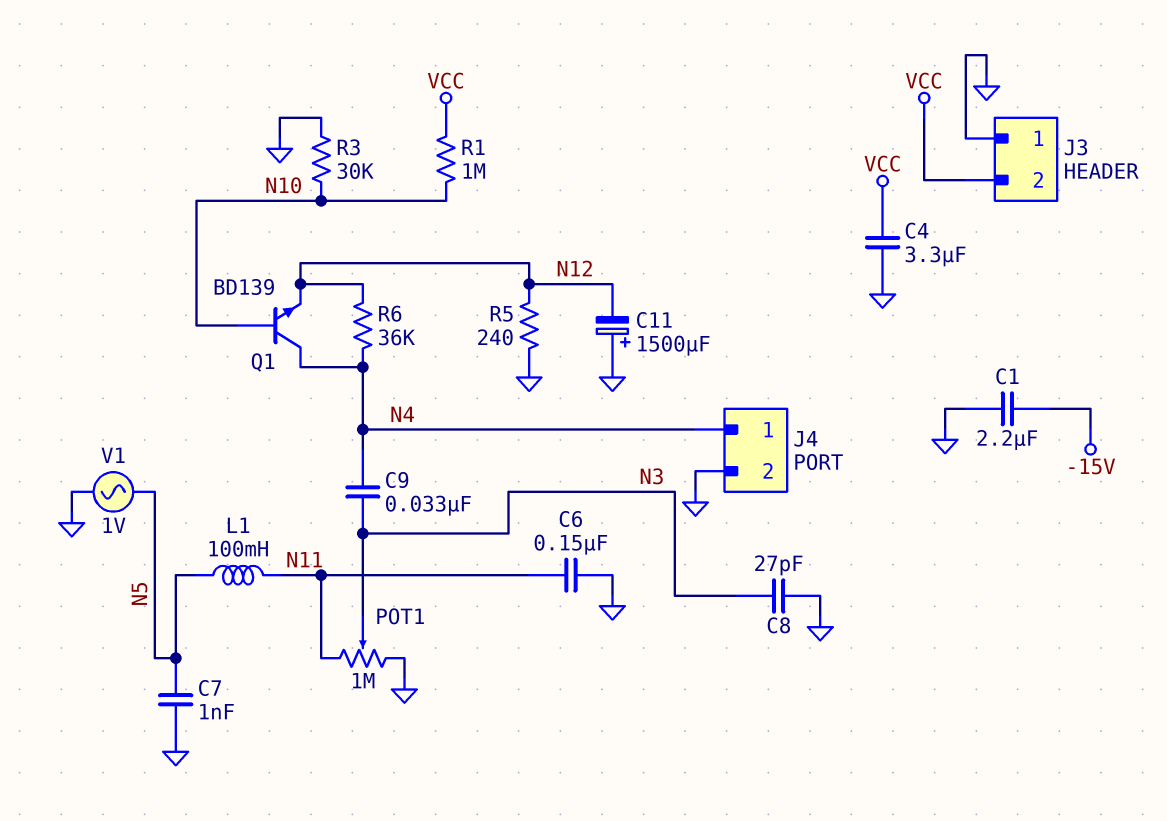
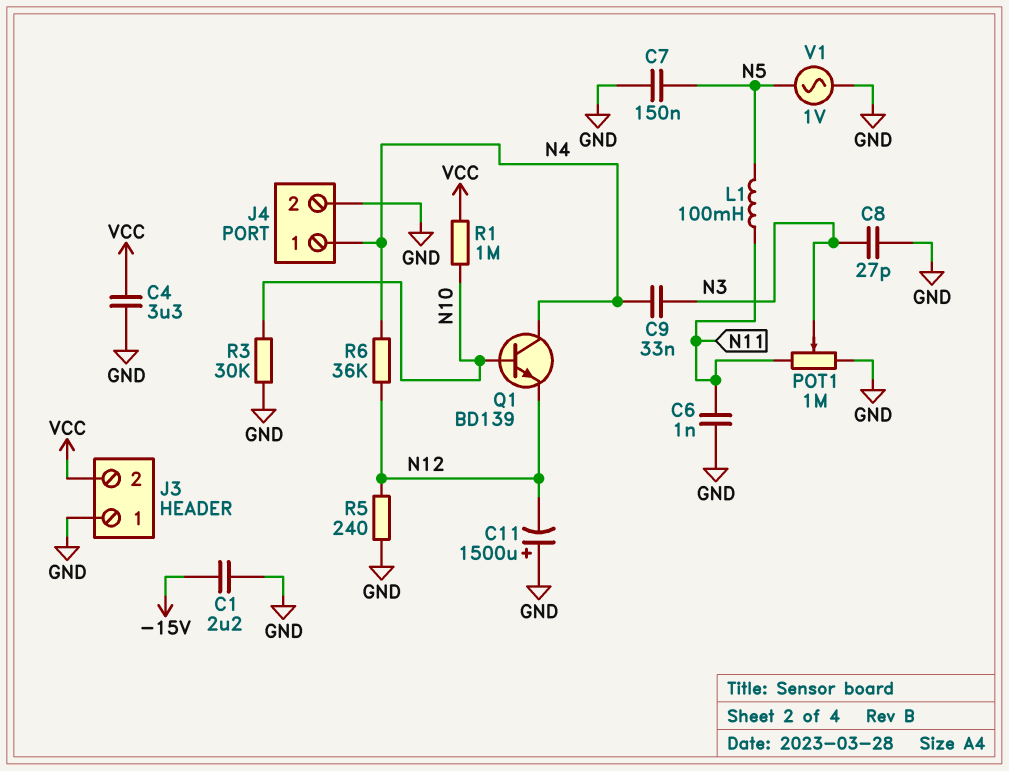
C6: 150nF (GND, N11) -> 1nF (GND, N11)
C7: 1nF (GND, N5) -> 150nF (GND, N5)

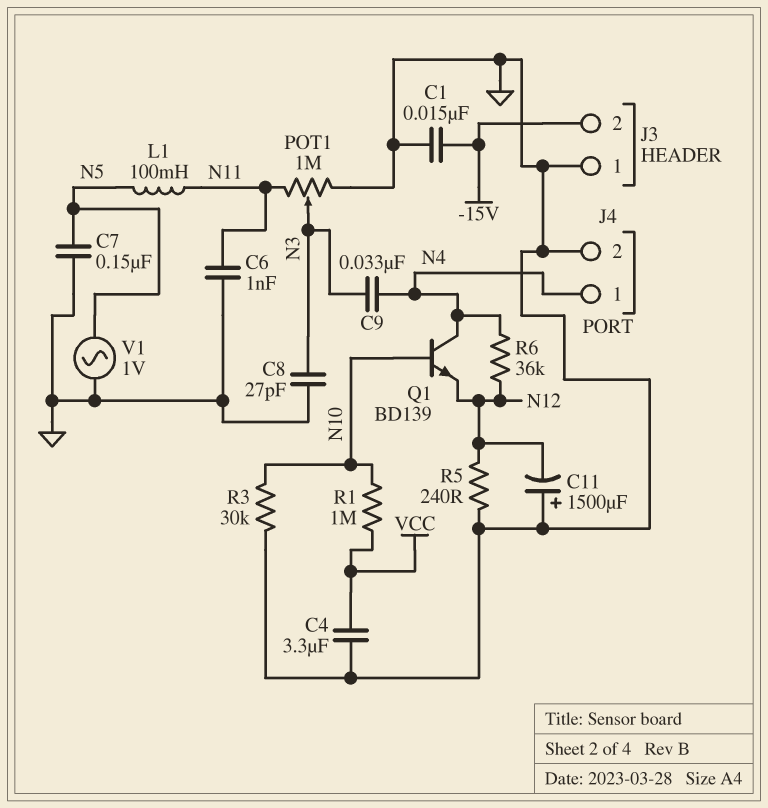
C1: 2.2uF (-15V, GND) -> 15nF (-15V, GND)
J3 pin 2: VCC -> -15V

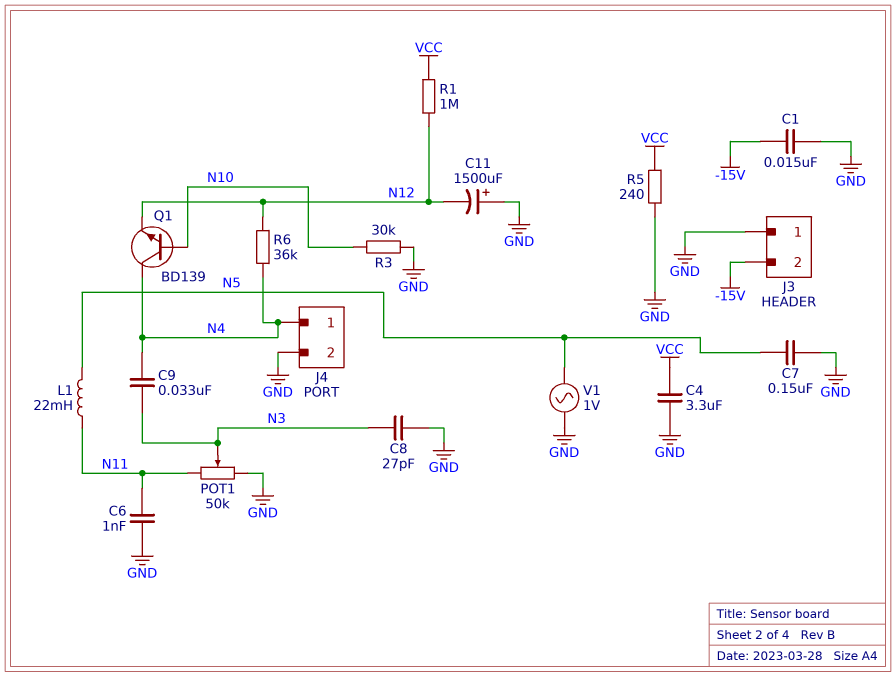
L1: 100mH (N5, N11) -> 22mH (N5, N11)
POT1: 1M (GND, N11, wiper N3) -> 50k (GND, N11, wiper N3)
R1: 1M (N10, VCC) -> 1M (N12, VCC)
R5: 240 (GND, N12) -> 240 (GND, VCC)

